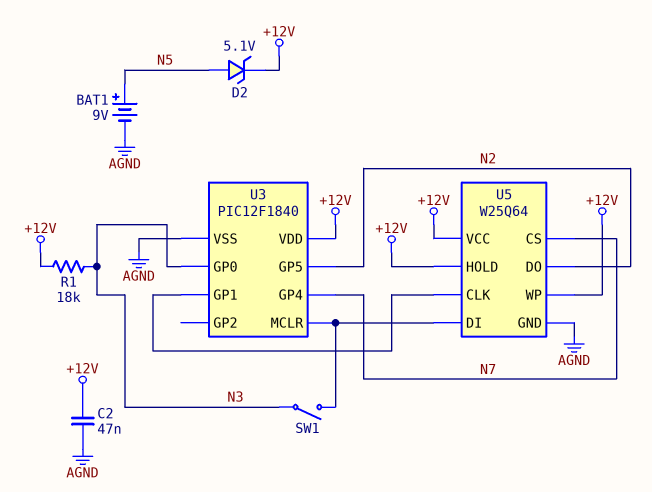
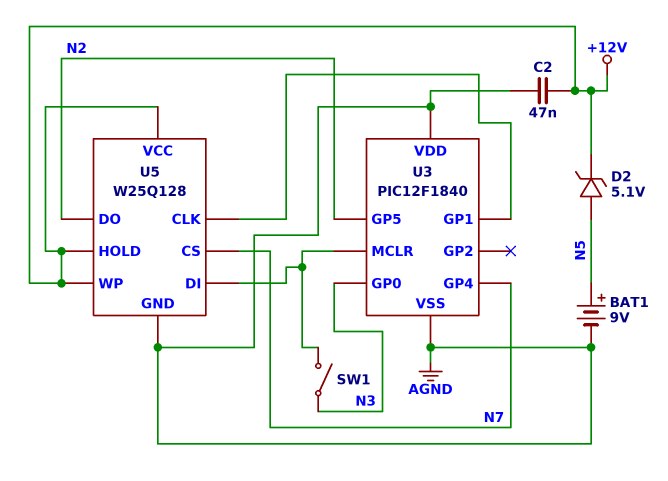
R1: 18k (+12V, N3) -> none
U3 pin VDD: +12V -> AGND
U5: W25Q64 -> W25Q128

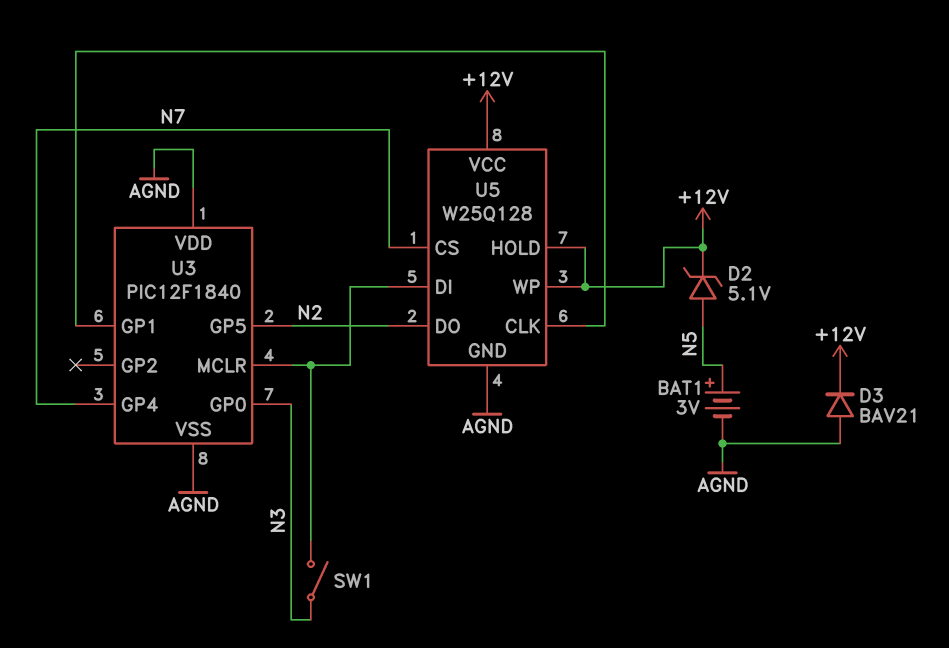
BAT1: 9V (plus N5, minus AGND) -> 3V (plus N5, minus AGND)
C2: 47nF (+12V, AGND) -> none
D3: none -> diode BAV21 (A AGND, K +12V)

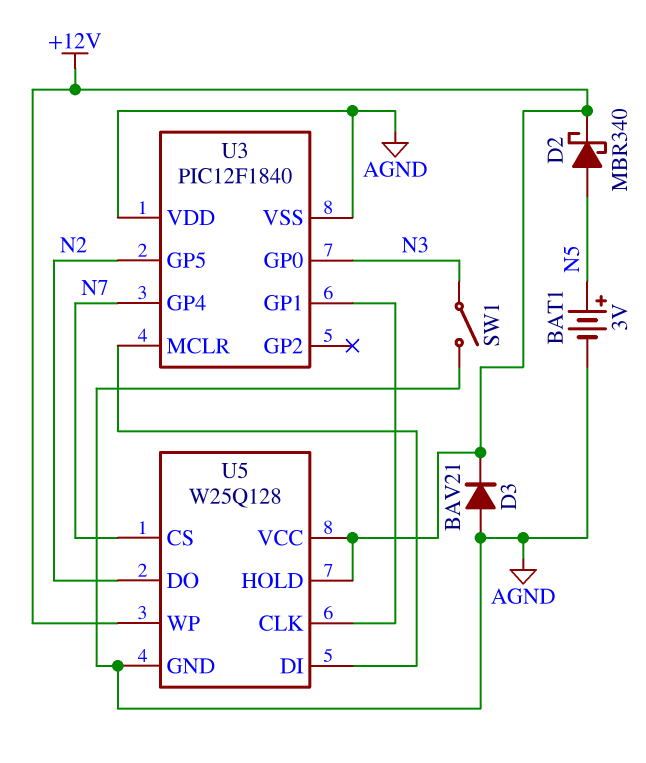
D2: zener 5.1V (A N5, K +12V) -> schottky MBR340 (A N5, K +12V)
SW1: switch (N3, U3/MCLR) -> switch (AGND, N3)

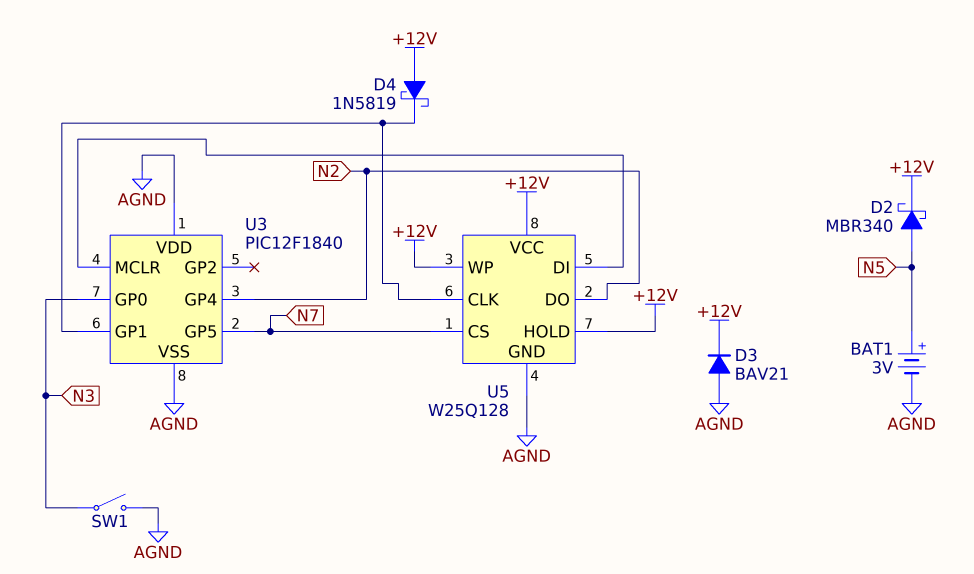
D4: none -> schottky 1N5819 (A +12V, K U3/GP1)
U3 pin GP4: N7 -> N2
U3 pin GP5: N2 -> N7

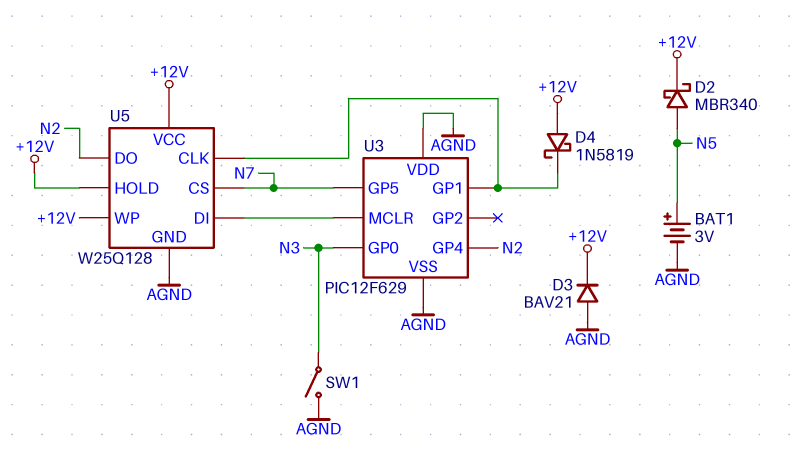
U3: PIC12F1840 -> PIC12F629

